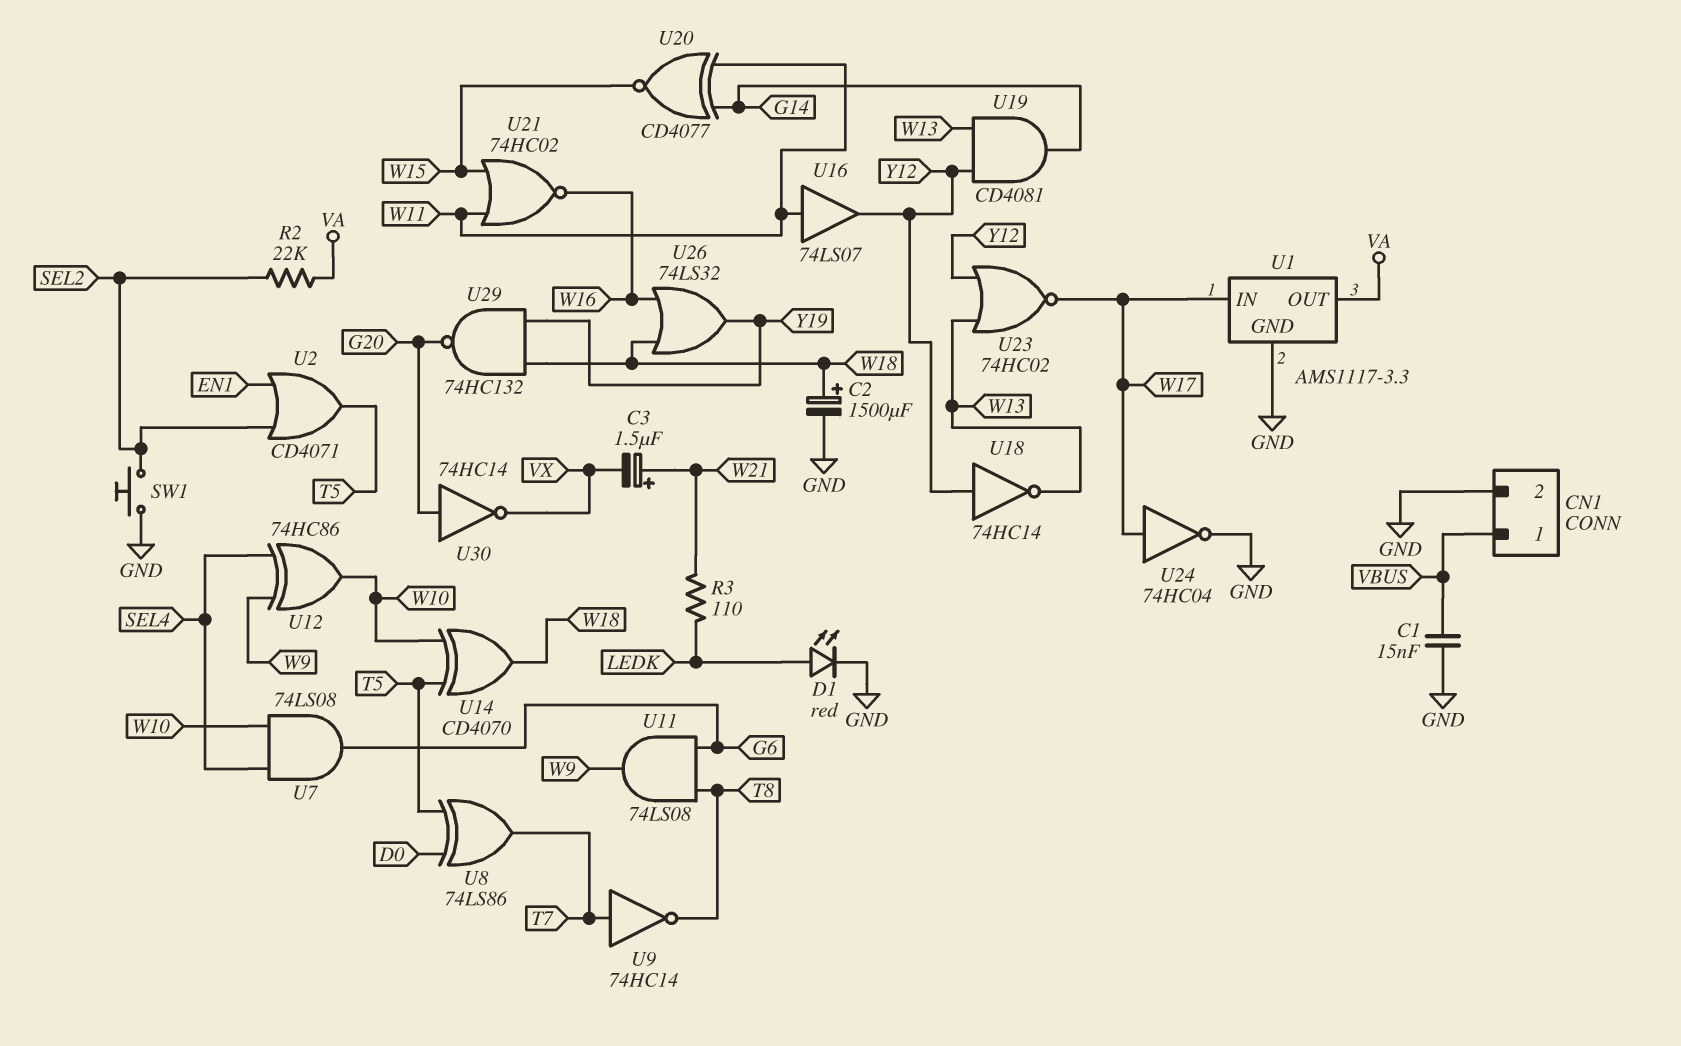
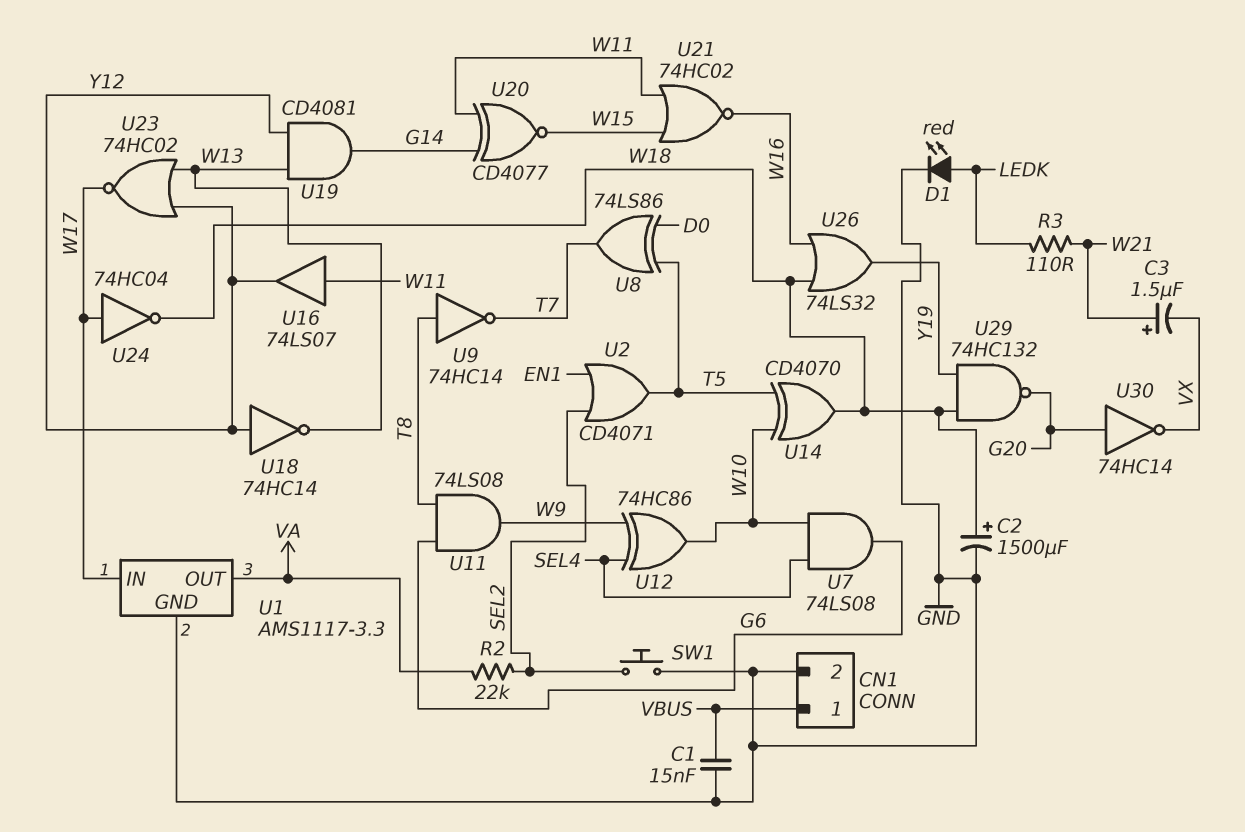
U9: NOT 74HC14 (in T7, out T8) -> NOT 74HC14 (in T8, out T7)
U24: NOT 74HC04 (in W17, out GND) -> NOT 74HC04 (in W17, out W18)

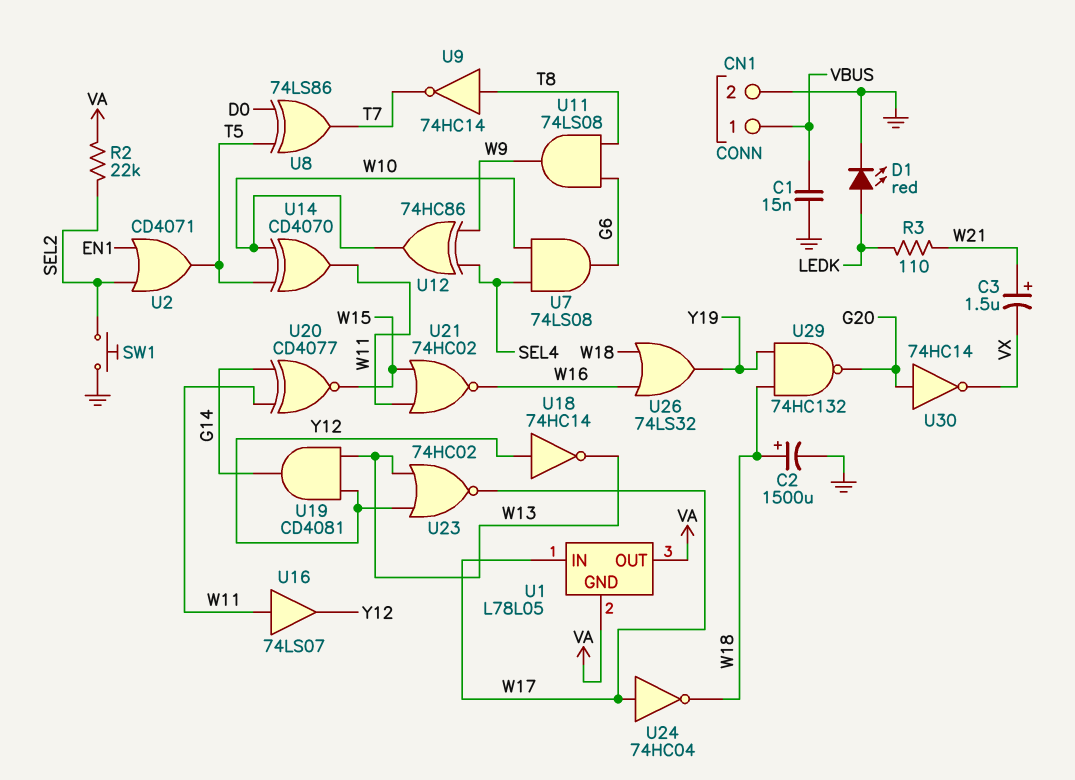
U1: AMS1117-3.3 -> L78L05
U1 pin GND: GND -> VA
U14: XOR CD4070 (in T5, in W10, out W18) -> XOR CD4070 (in T5, in W10, out W11)

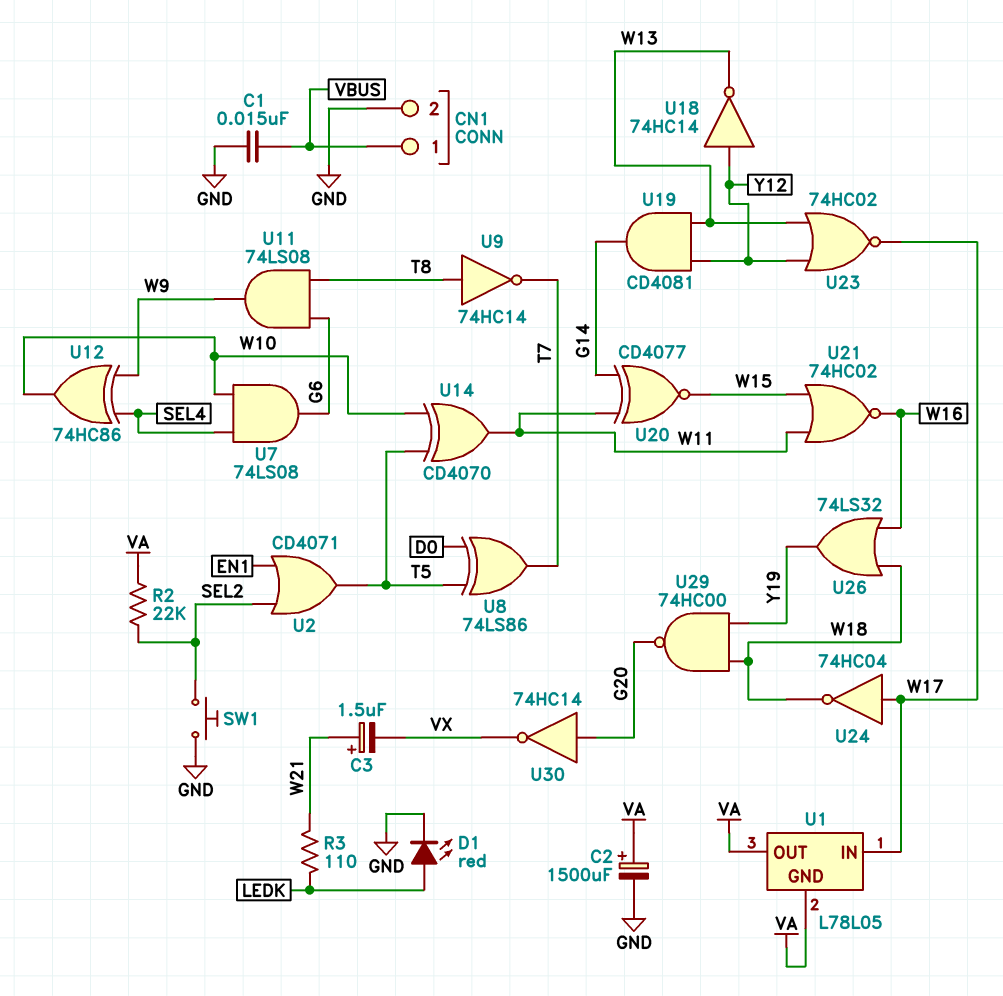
C2: 1500uF (plus W18, minus GND) -> 1500uF (plus VA, minus GND)
U16: buffer 74LS07 (in W11, out Y12) -> none
U29: NAND 74HC132 (in W18, in Y19, out G20) -> NAND 74HC00 (in W18, in Y19, out G20)

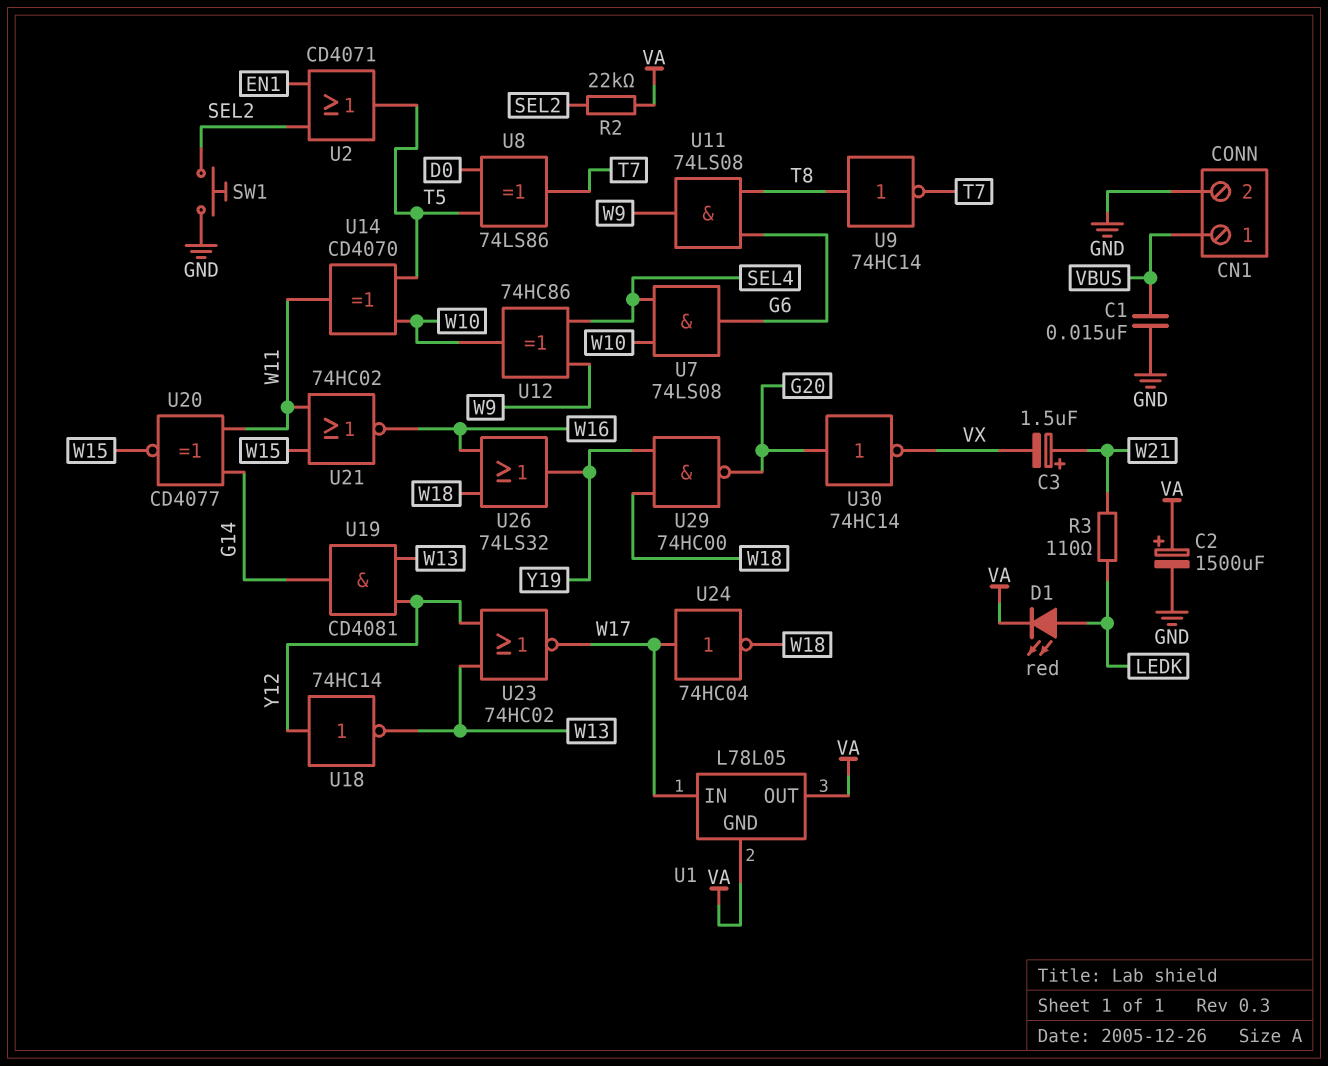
D1: LED red (A LEDK, K GND) -> LED red (A LEDK, K VA)

